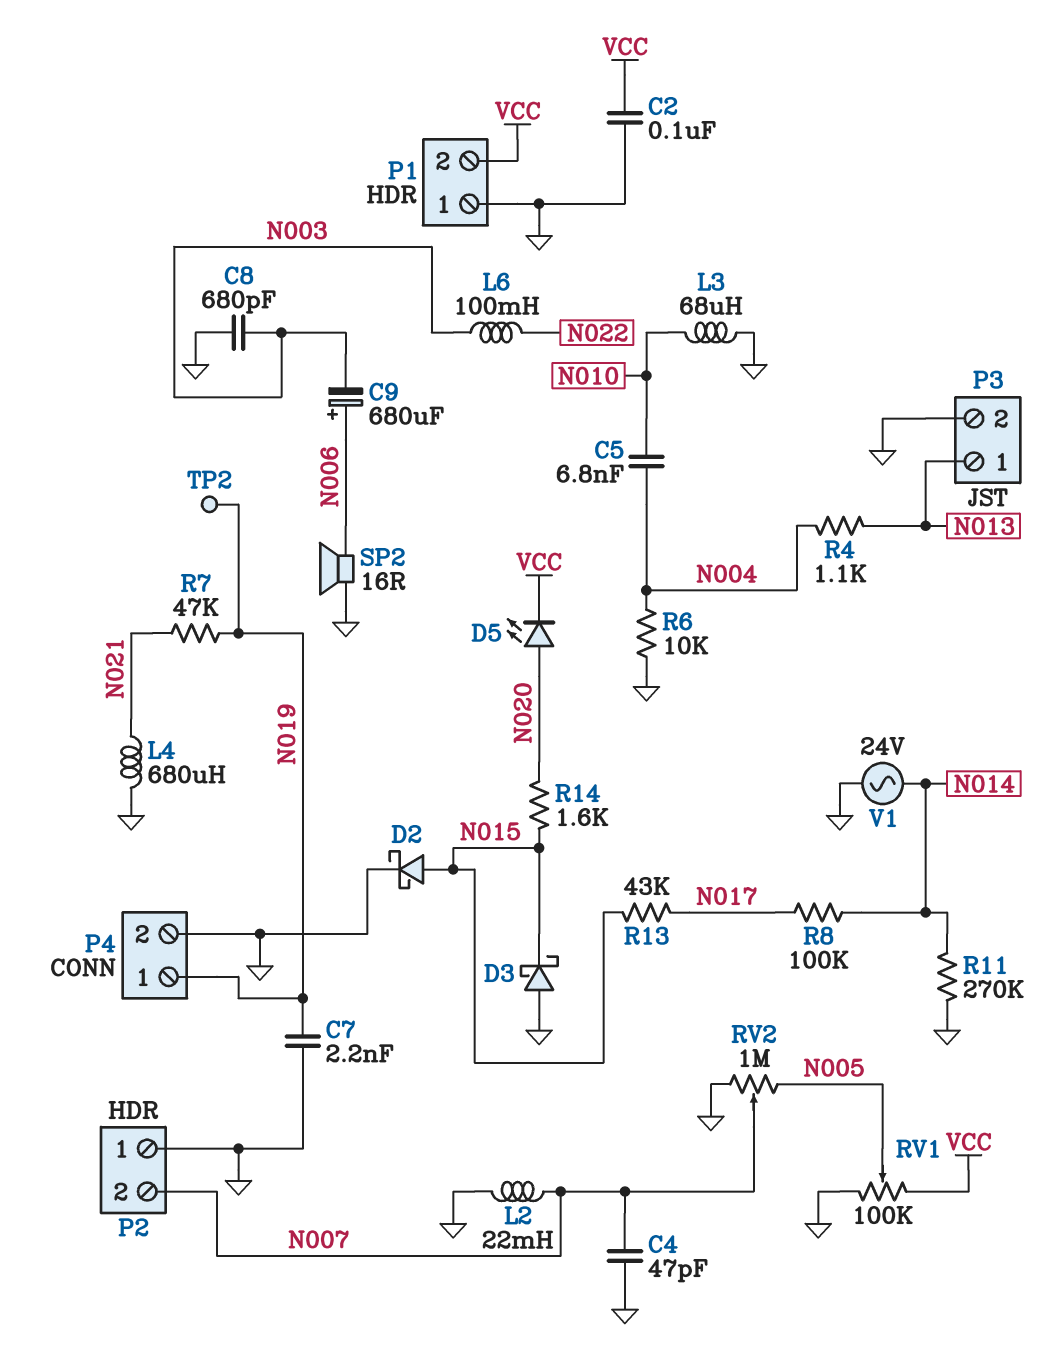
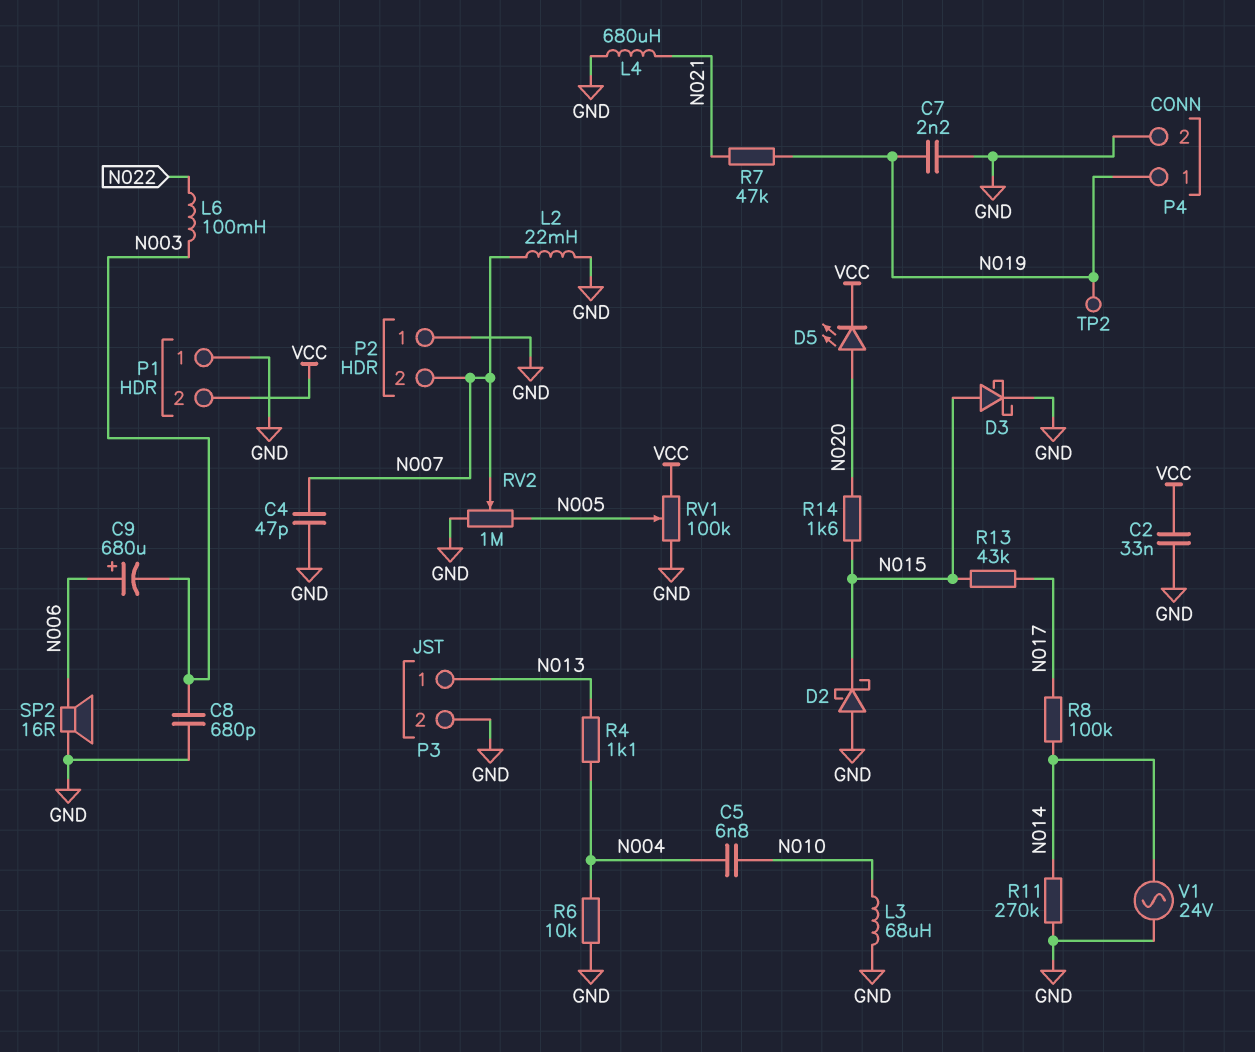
C2: 100nF (GND, VCC) -> 33nF (GND, VCC)
D2: schottky (A N015, K GND) -> schottky (A GND, K N015)
D3: schottky (A GND, K N015) -> schottky (A N015, K GND)

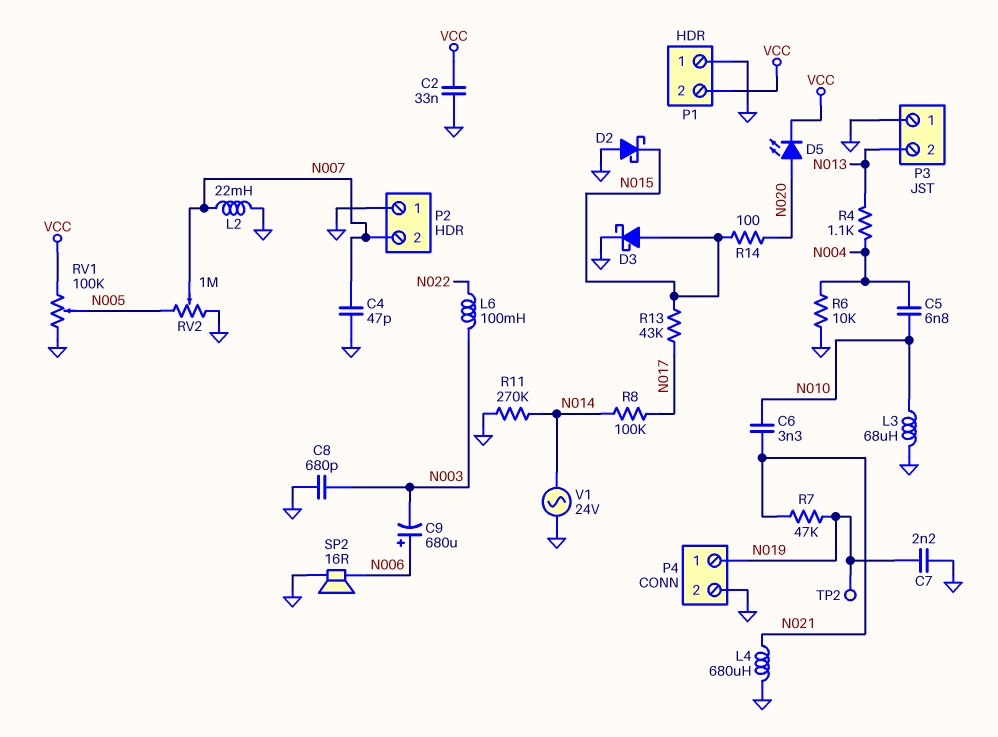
C6: none -> 3.3nF (N010, N021)
P3 pin 1: N013 -> GND
P3 pin 2: GND -> N013
R14: 1.6k (N015, N020) -> 100 (N015, N020)

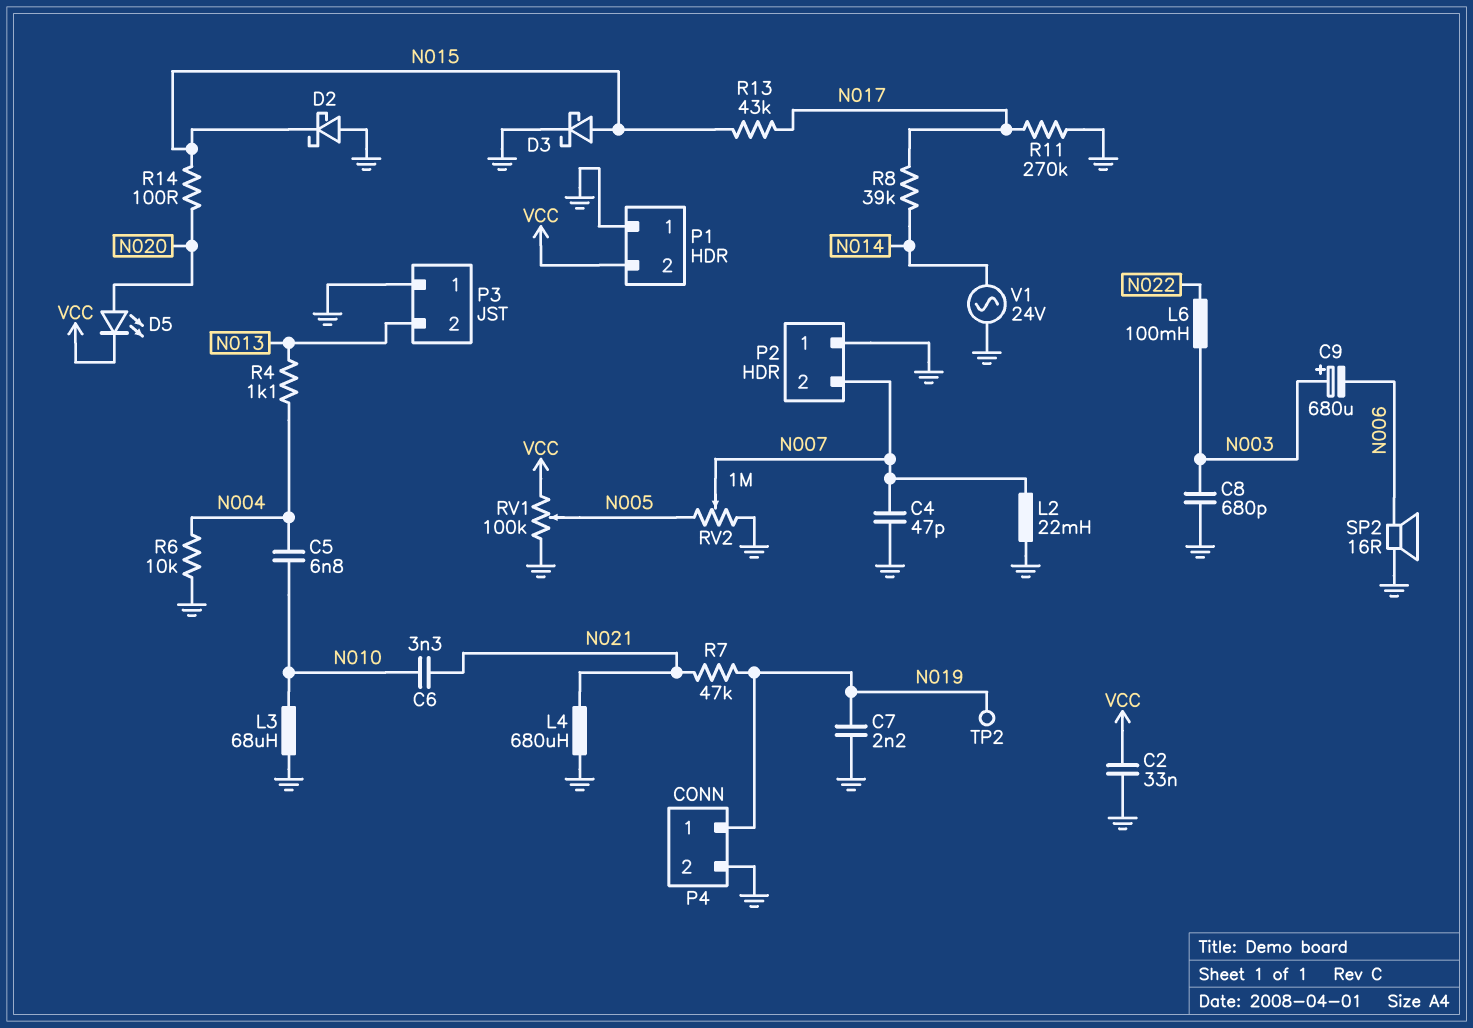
C9: 680uF (plus N006, minus N003) -> 680uF (plus N003, minus N006)
R8: 100k (N014, N017) -> 39k (N014, N017)
R11: 270k (GND, N014) -> 270k (GND, N017)

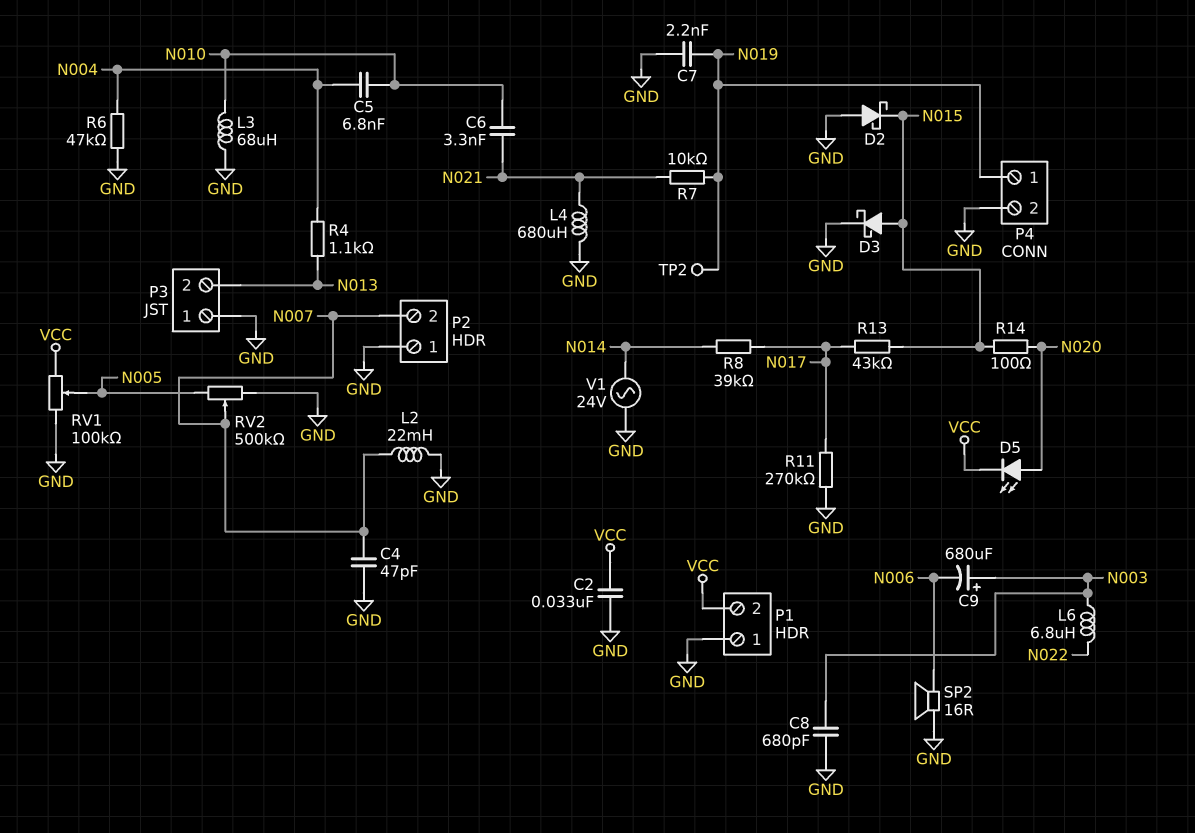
L6: 100mH (N003, N022) -> 6.8uH (N003, N022)
R6: 10k (GND, N004) -> 47k (GND, N004)
R7: 47k (N019, N021) -> 10k (N019, N021)
RV2: 1M (GND, N005, wiper N007) -> 500k (GND, N005, wiper N007)

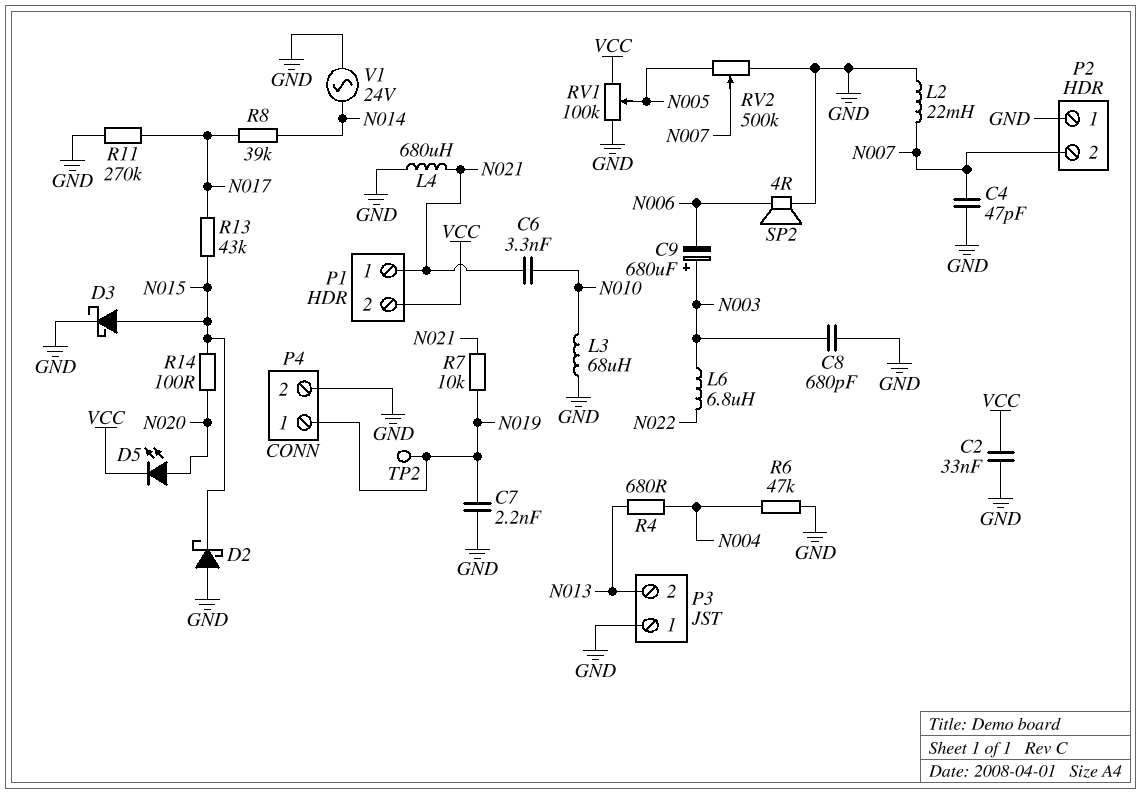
C5: 6.8nF (N004, N010) -> none
P1 pin 1: GND -> N021
R4: 1.1k (N004, N013) -> 680 (N004, N013)
SP2: speaker 16R (GND, N006) -> speaker 4R (GND, N006)

